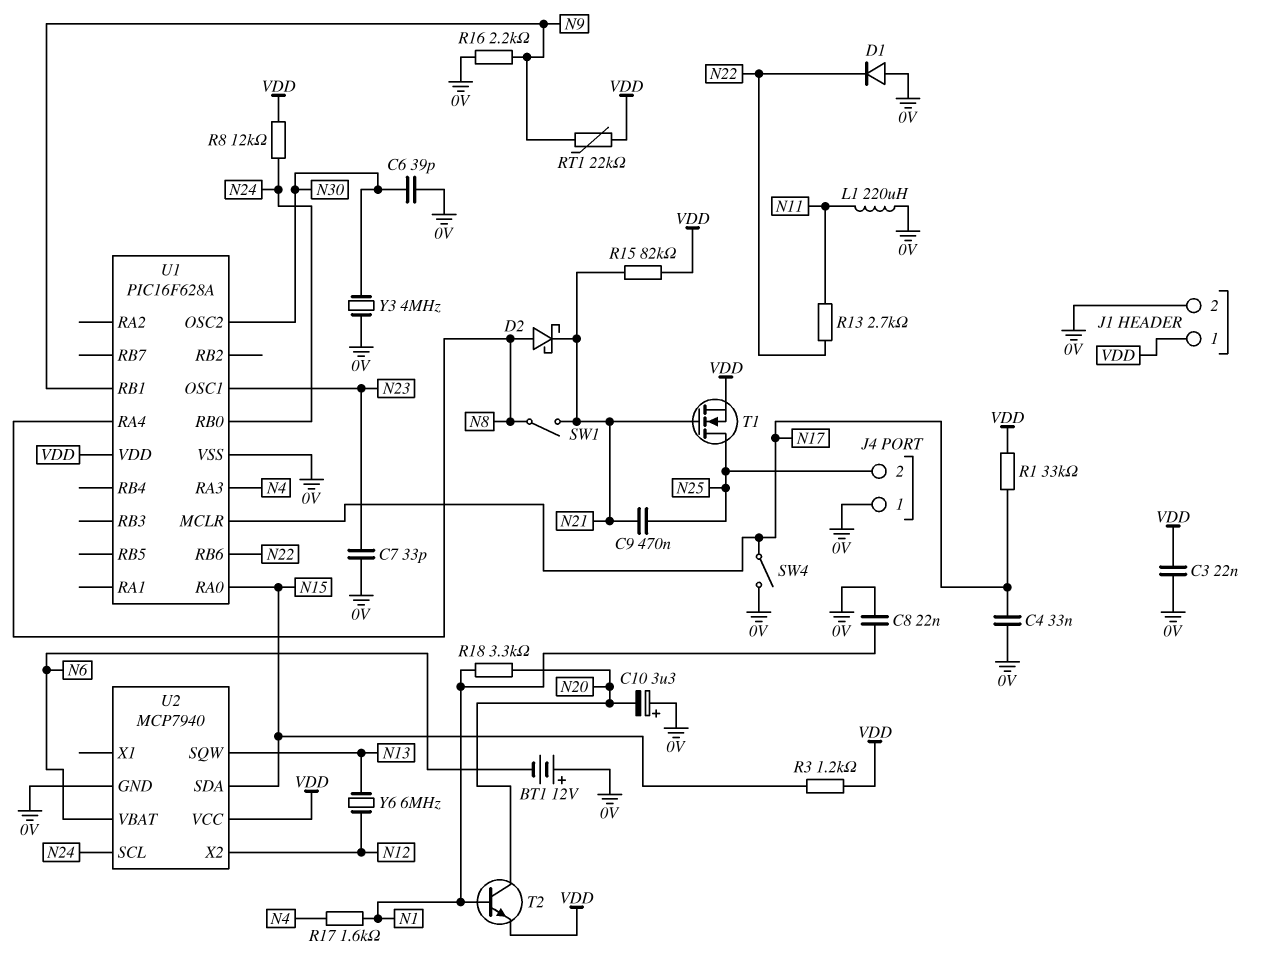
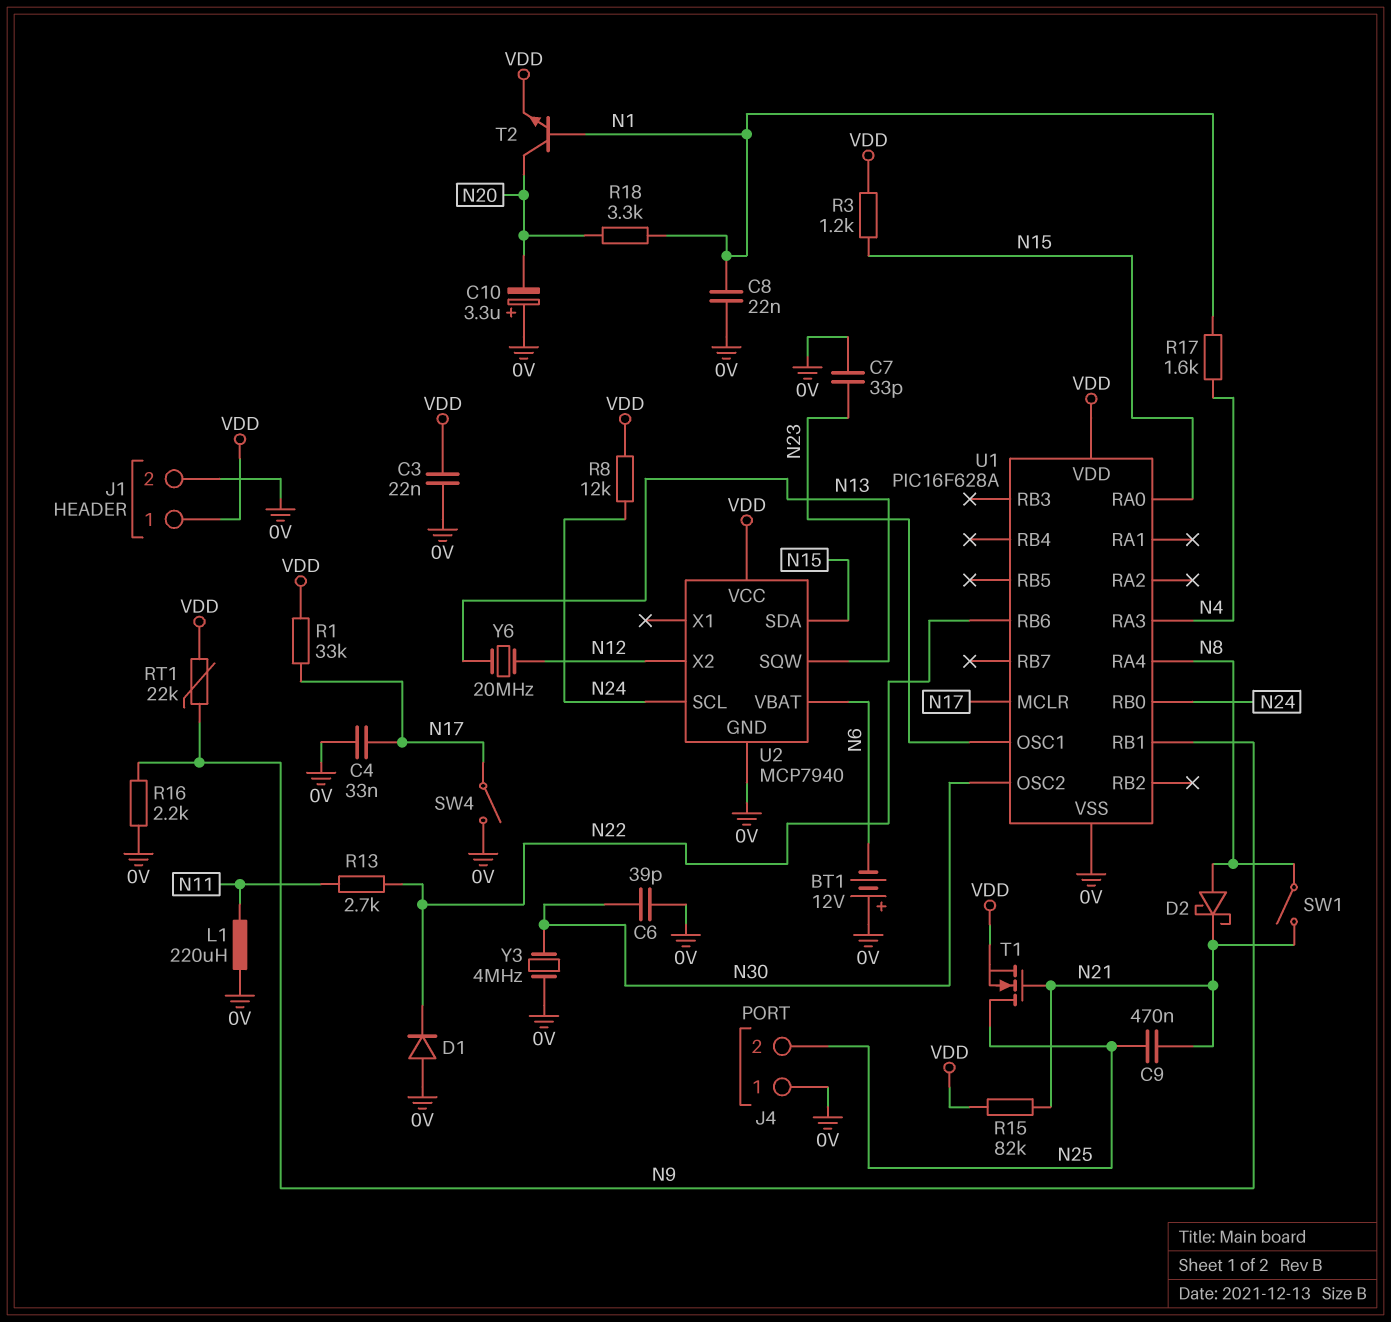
Y6: 6MHz (N12, N13) -> 20MHz (N12, N13)

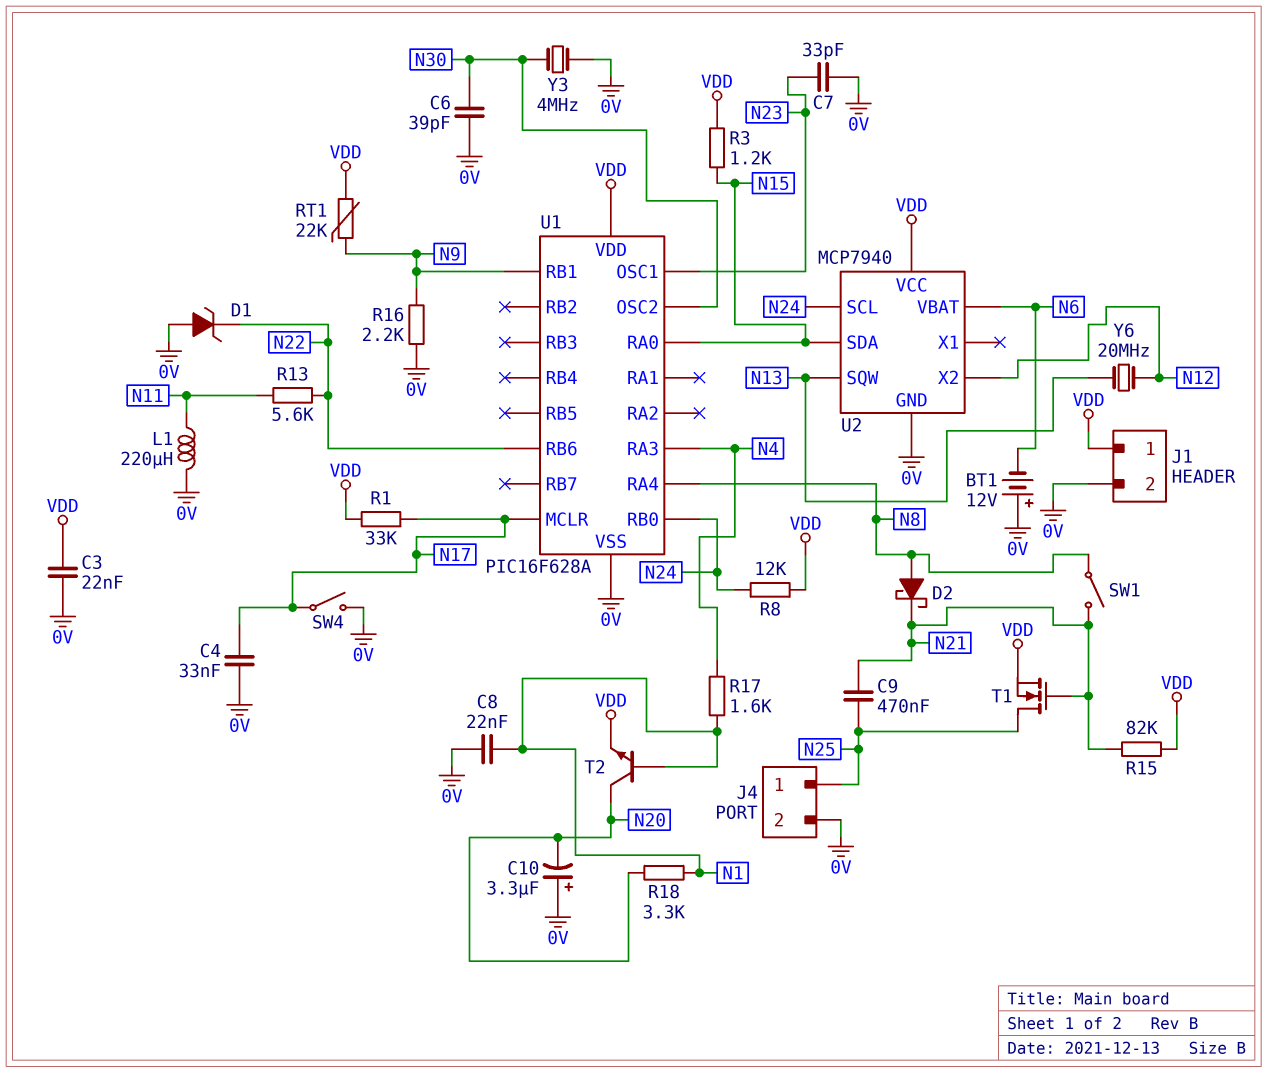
D1: diode (A 0V, K N22) -> zener (A 0V, K N22)
J4 pin 1: 0V -> N25
J4 pin 2: N25 -> 0V
R13: 2.7k (N11, N22) -> 5.6k (N11, N22)

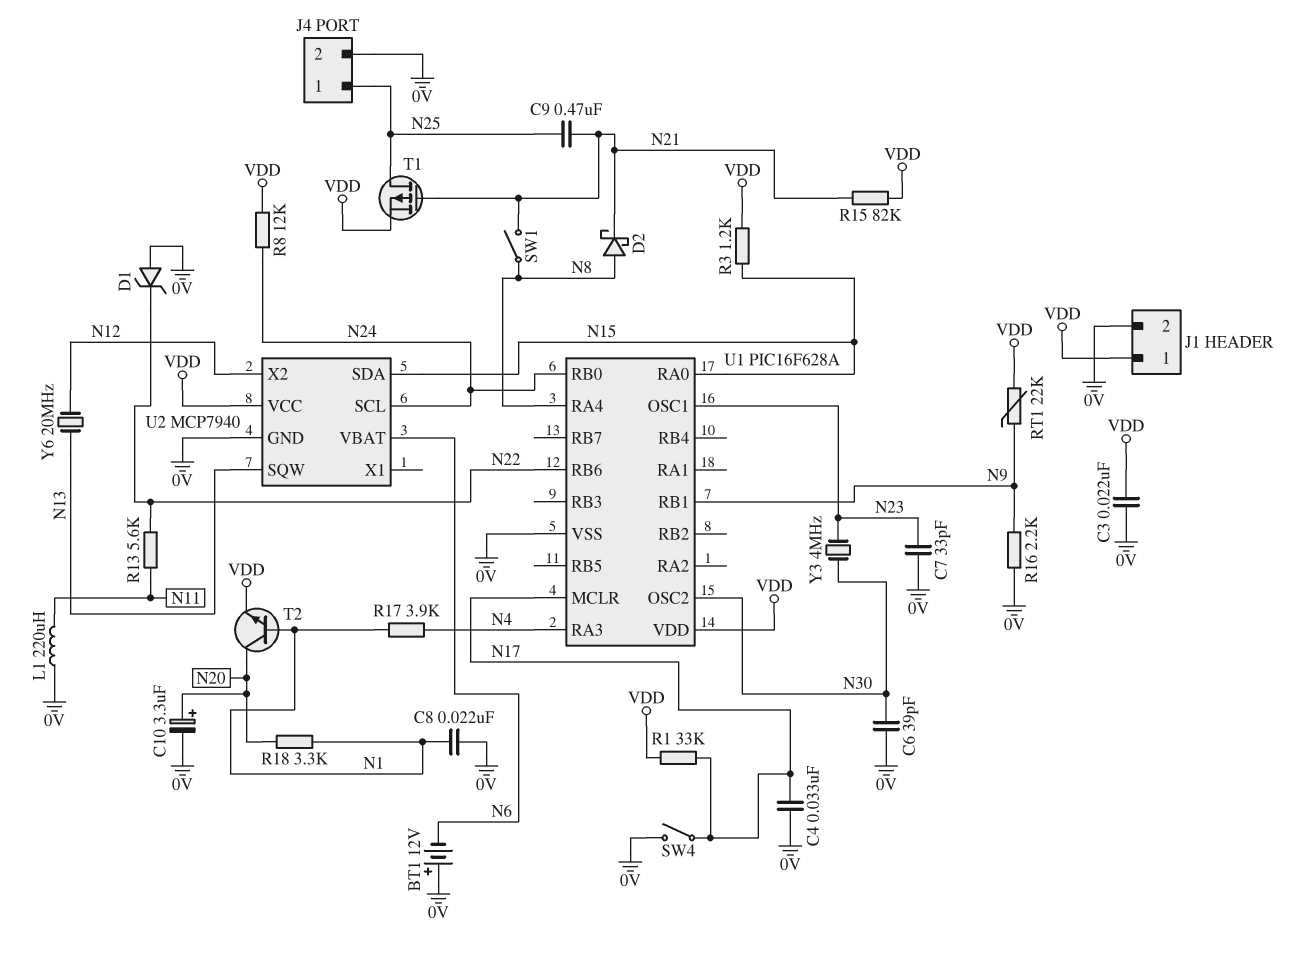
C10: 3.3uF (plus 0V, minus N20) -> 3.3uF (plus N20, minus 0V)
R17: 1.6k (N1, N4) -> 3.9k (N1, N4)
T1: NMOS (G N21, D N25, S VDD) -> PMOS (G N21, D N25, S VDD)
Y3: 4MHz (0V, N30) -> 4MHz (N23, N30)

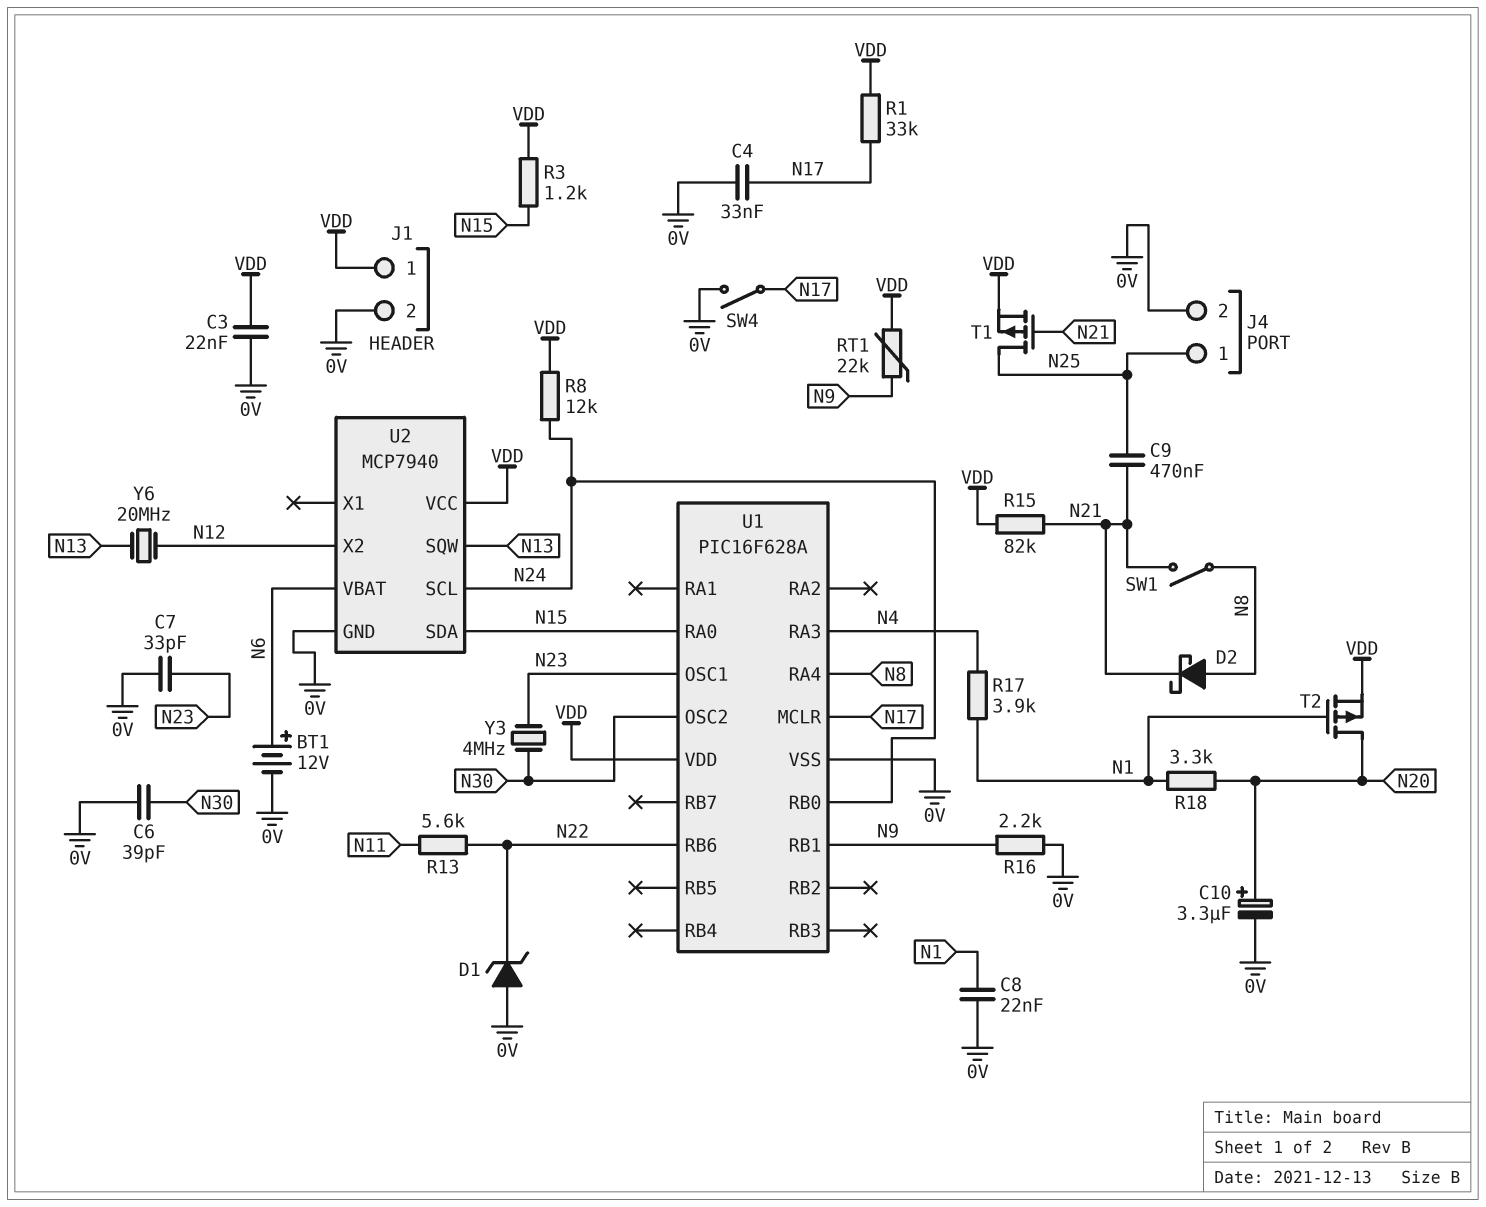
BT1: 12V (plus 0V, minus N6) -> 12V (plus N6, minus 0V)
L1: 220uH (0V, N11) -> none
T2: NPN (B N1, C N20, E VDD) -> PMOS (G N1, D N20, S VDD)

